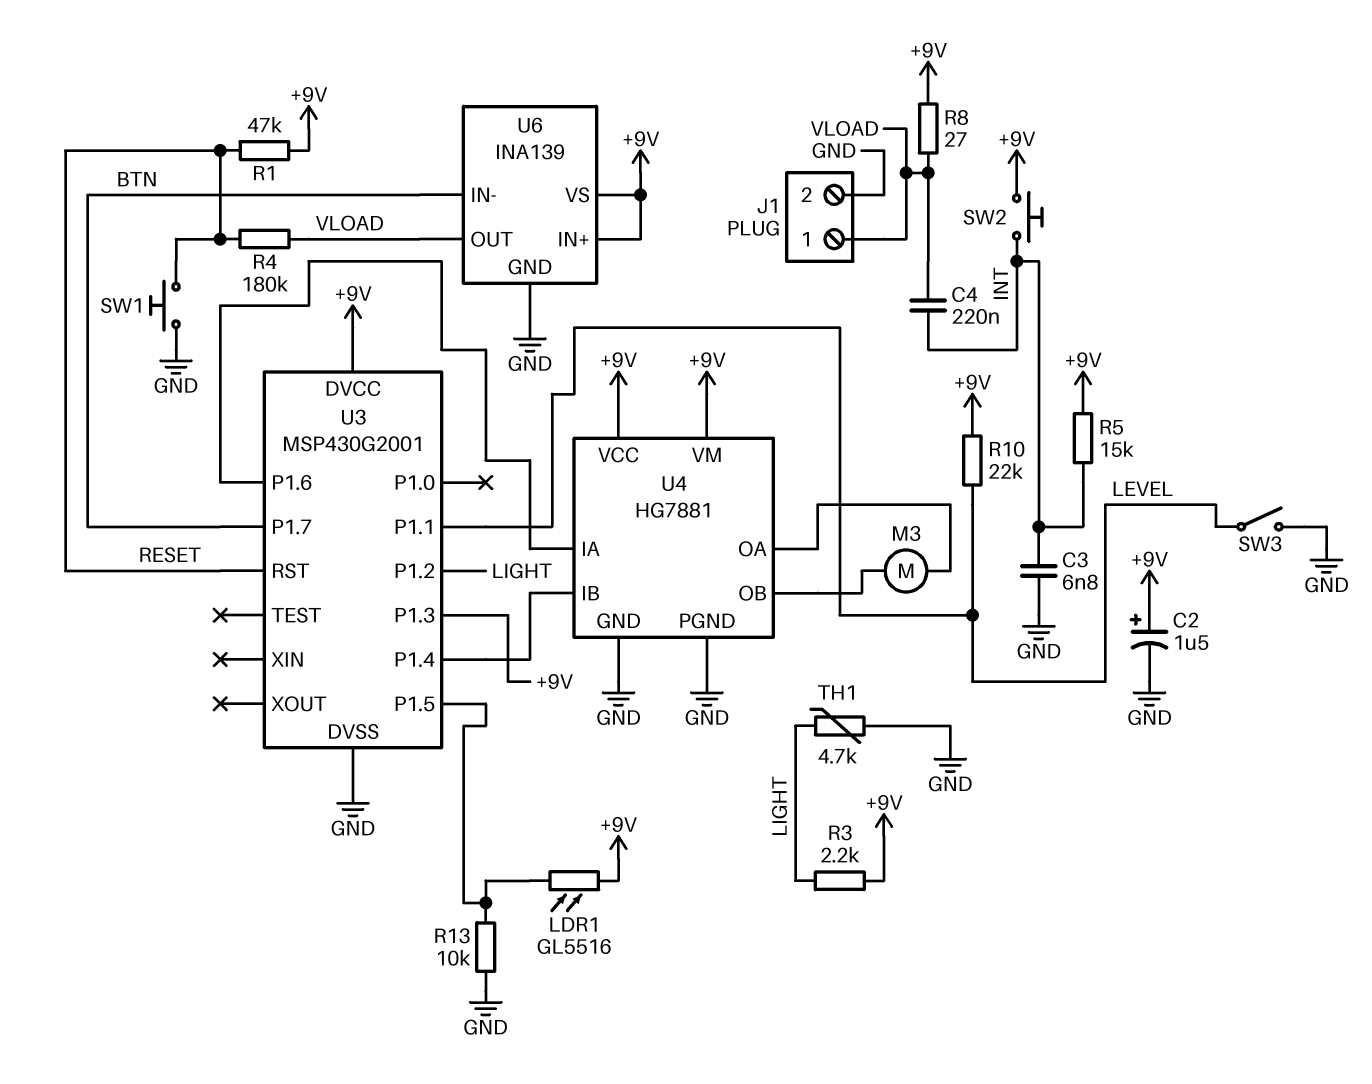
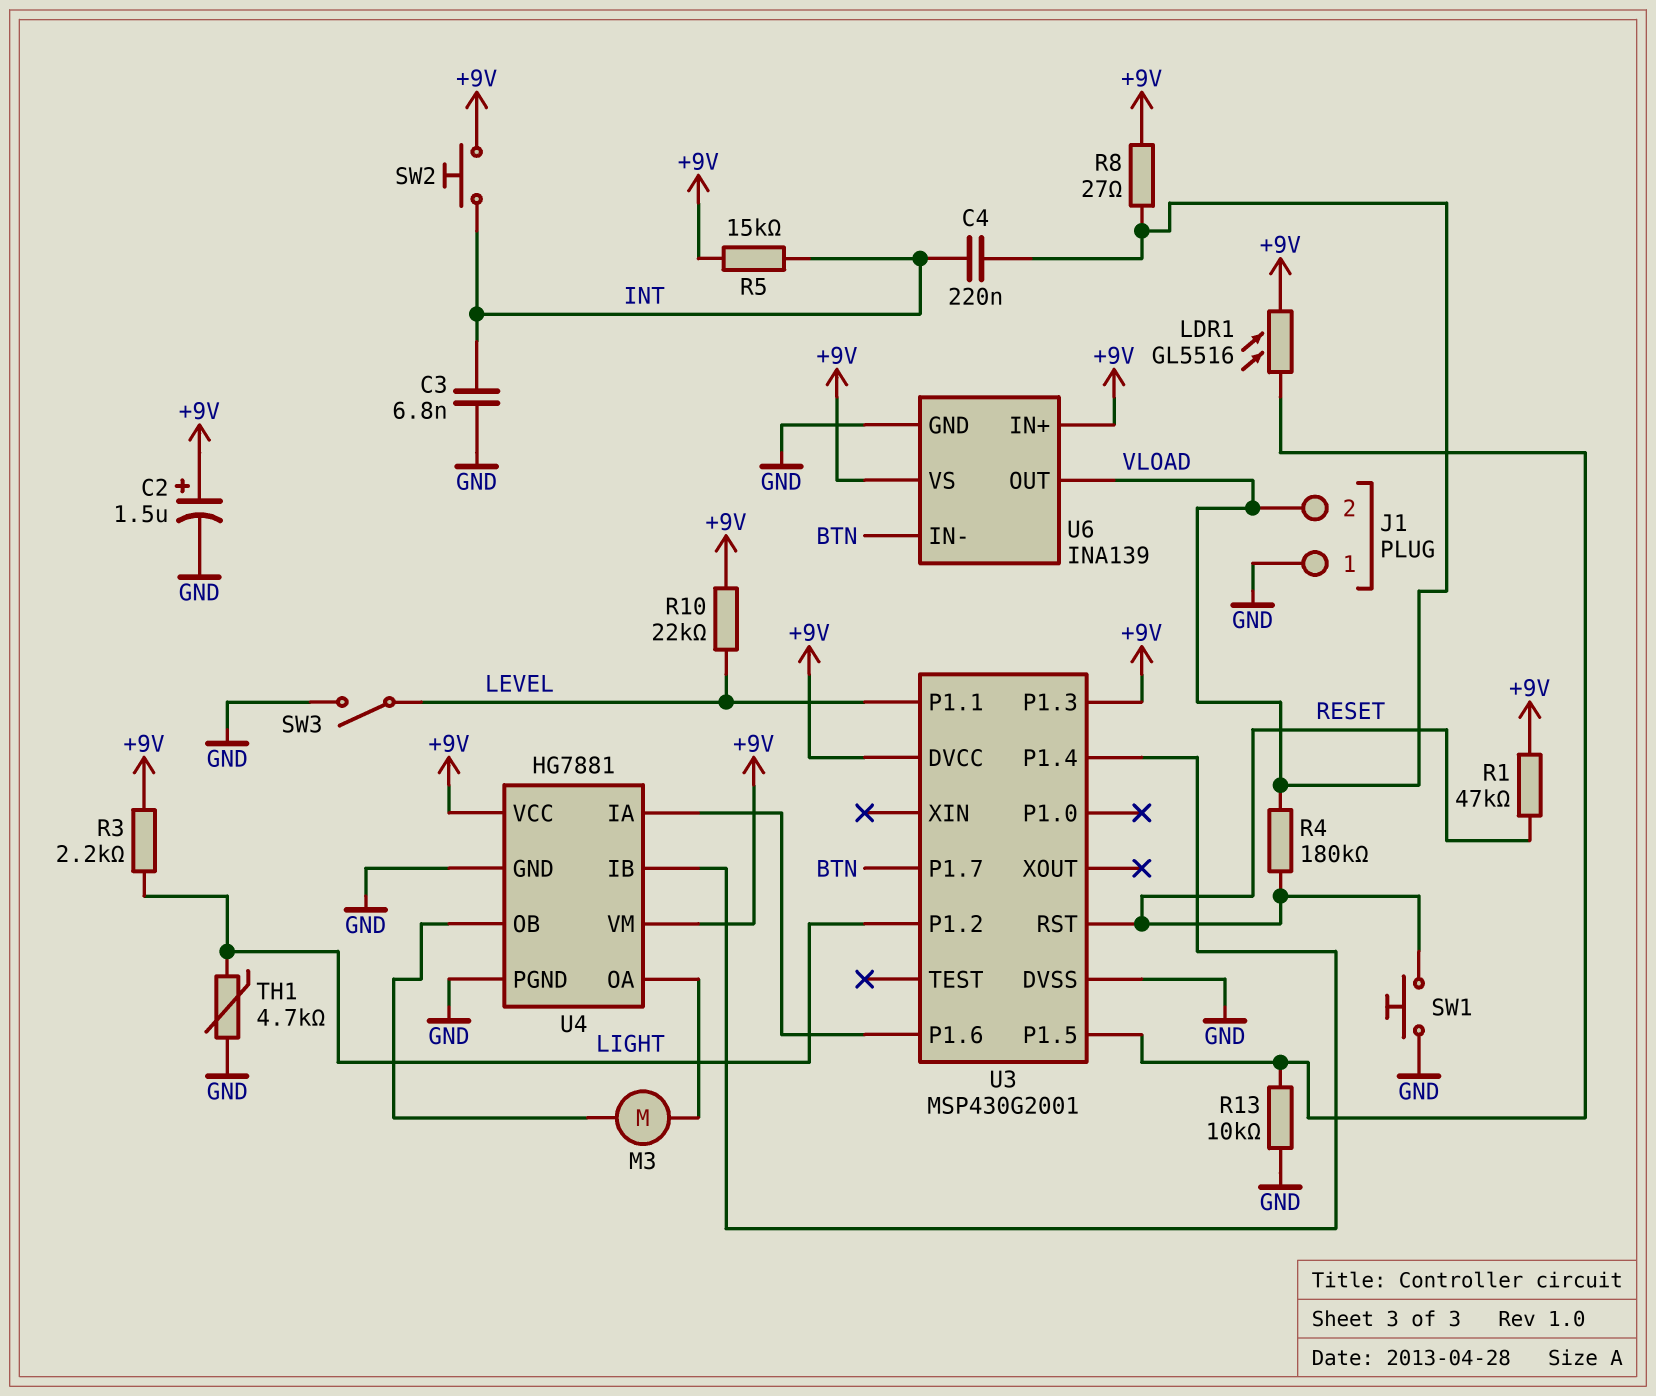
J1 pin 1: VLOAD -> GND
J1 pin 2: GND -> VLOAD

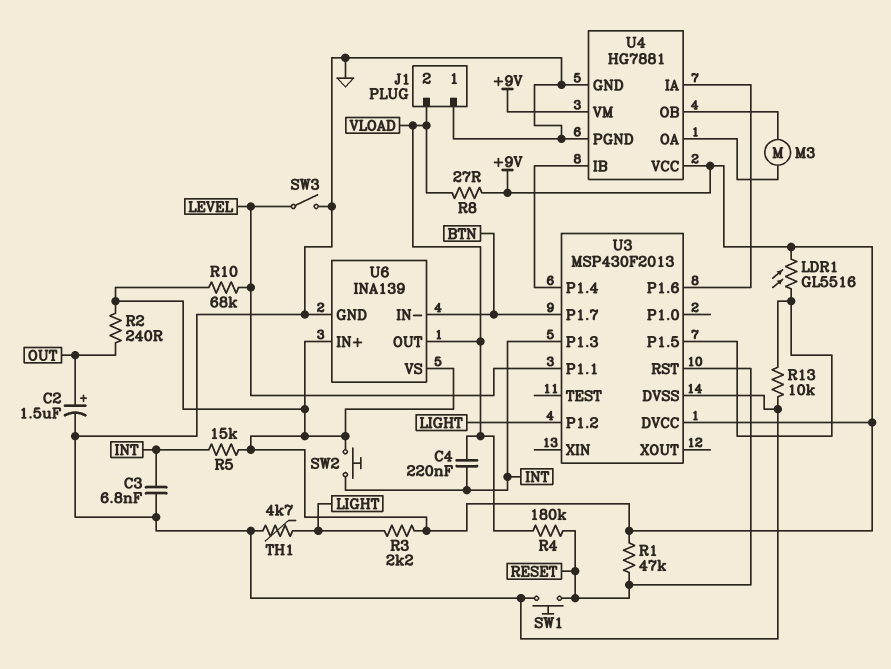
C2: 1.5uF (plus +9V, minus GND) -> 1.5uF (plus OUT, minus GND)
R2: none -> 240 (+9V, OUT)
R10: 22k (+9V, LEVEL) -> 68k (+9V, LEVEL)
U3: MSP430G2001 -> MSP430F2013
U3 pin P1.3: +9V -> INT

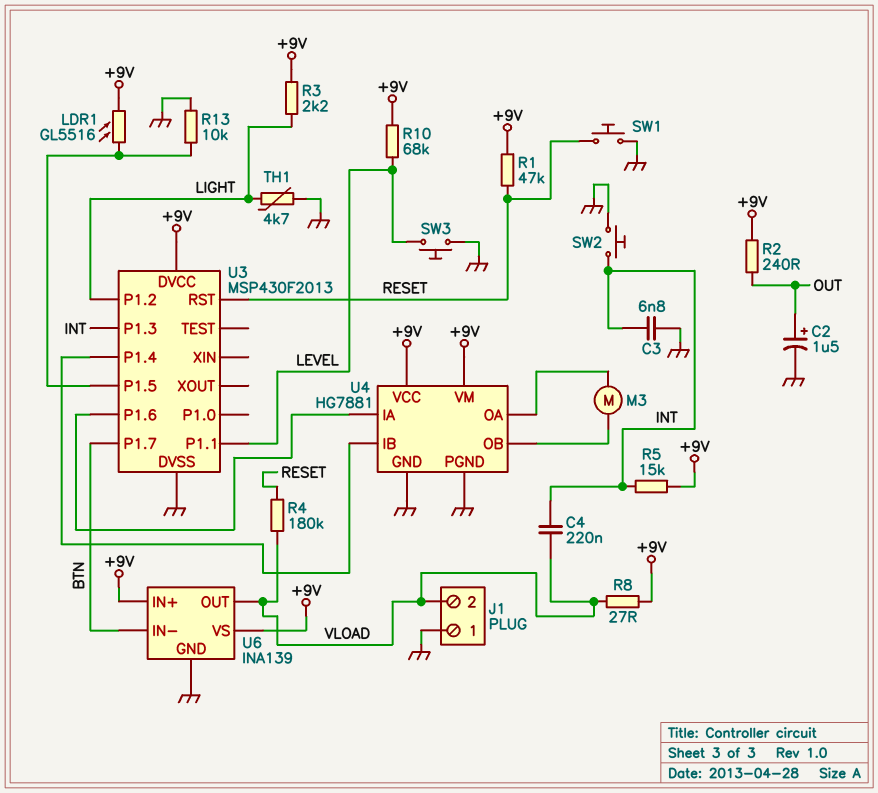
SW2: button (+9V, INT) -> button (GND, INT)
SW3: switch (GND, LEVEL) -> button (GND, LEVEL)

